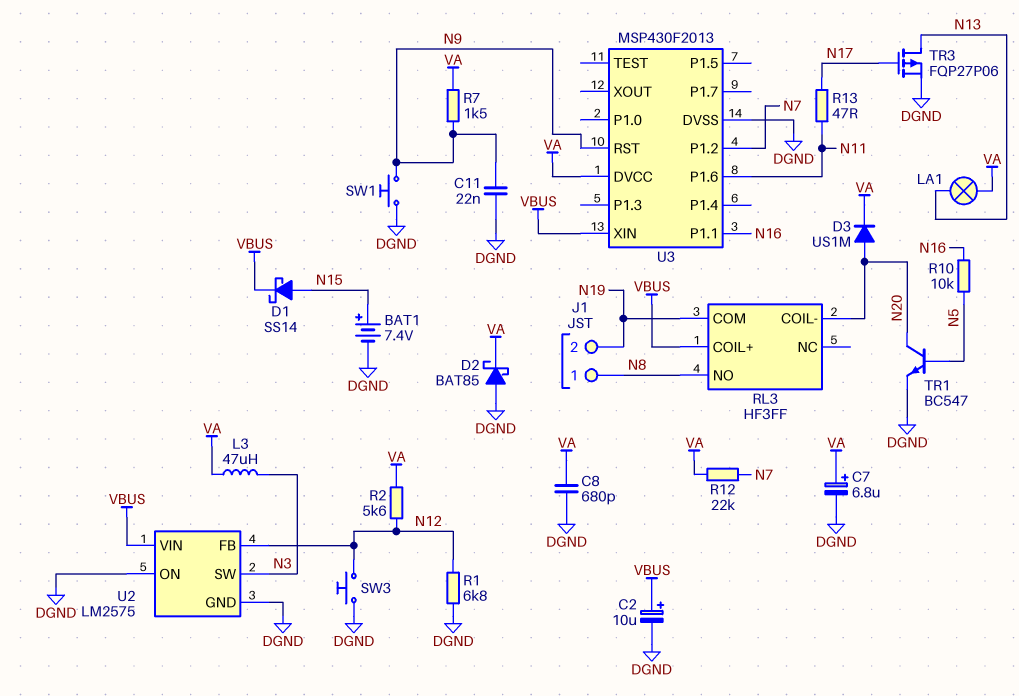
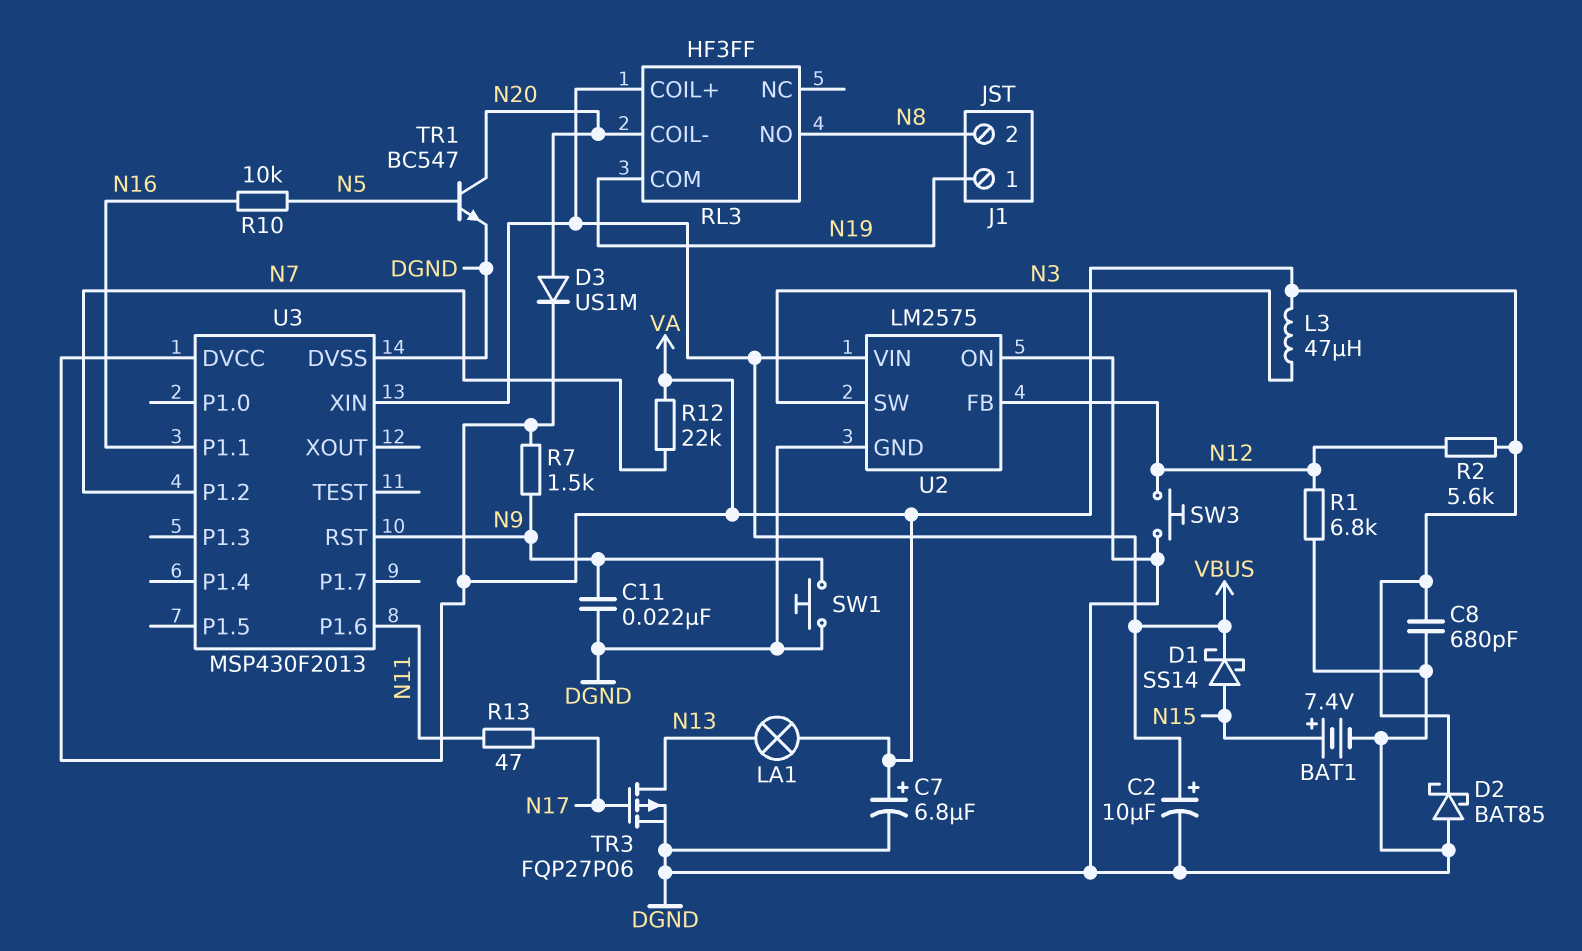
J1 pin 1: N8 -> N19
J1 pin 2: N19 -> N8

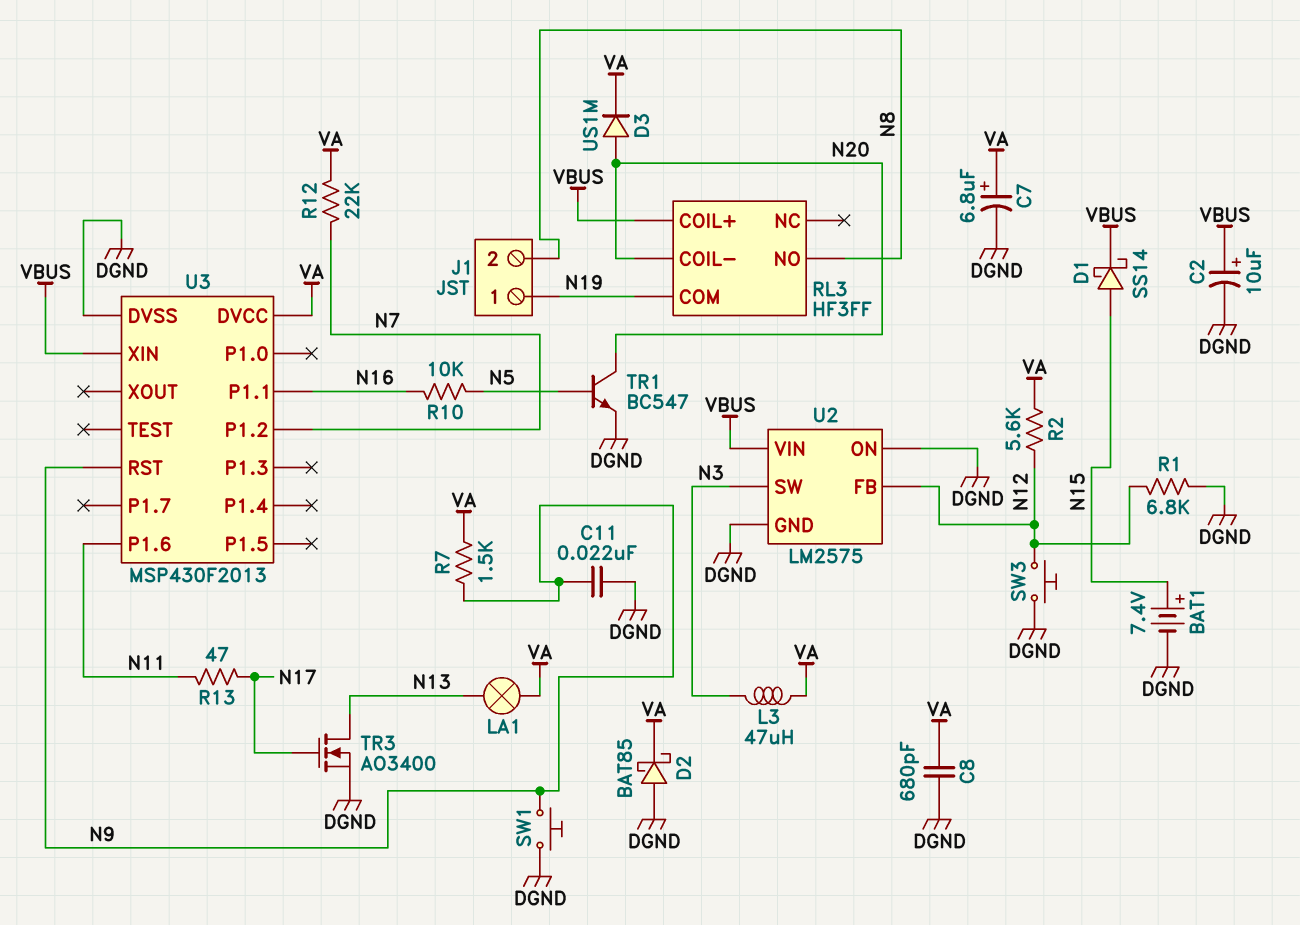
TR3: PMOS FQP27P06 (G N17, D N13, S DGND) -> NMOS AO3400 (G N17, D N13, S DGND)

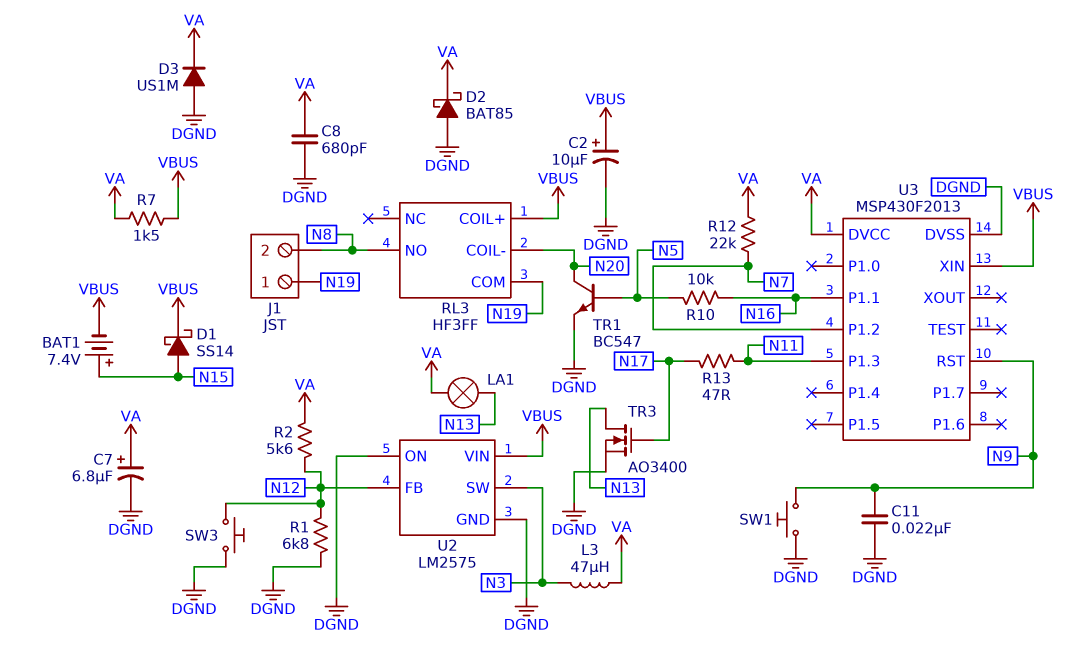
BAT1: 7.4V (plus N15, minus DGND) -> 7.4V (plus N15, minus VBUS)
D3: diode US1M (A N20, K VA) -> diode US1M (A DGND, K VA)
R7: 1.5k (N9, VA) -> 1.5k (VA, VBUS)
U3 pin P1.3: none -> N11
U3 pin P1.6: N11 -> none

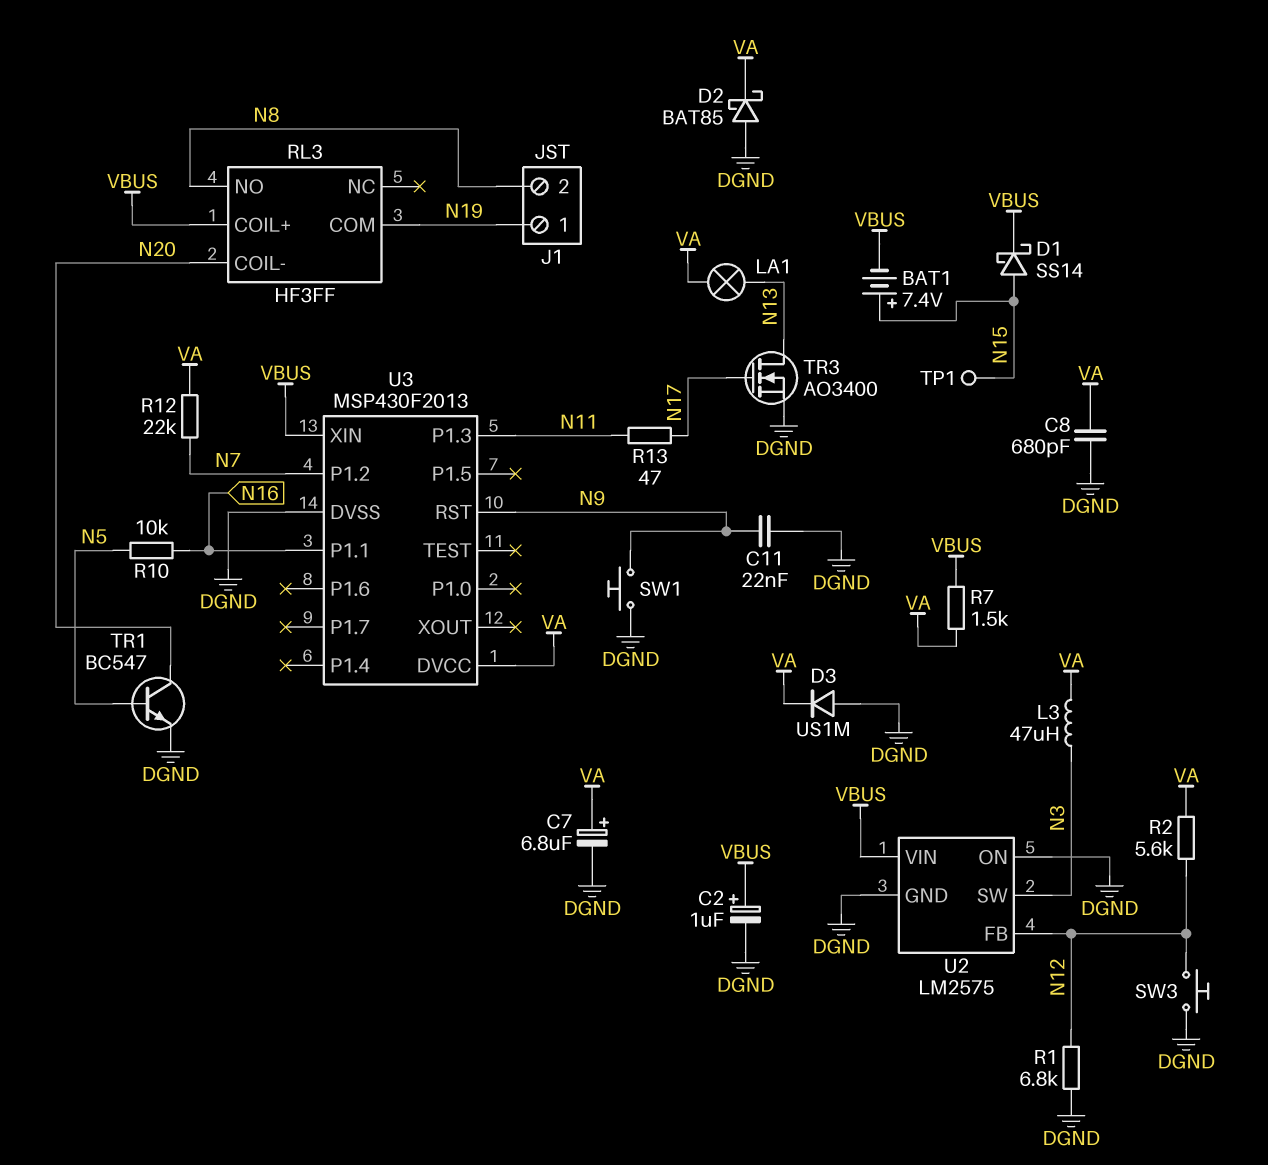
C2: 10uF (plus VBUS, minus DGND) -> 1uF (plus VBUS, minus DGND)
TP1: none -> test point (N15)

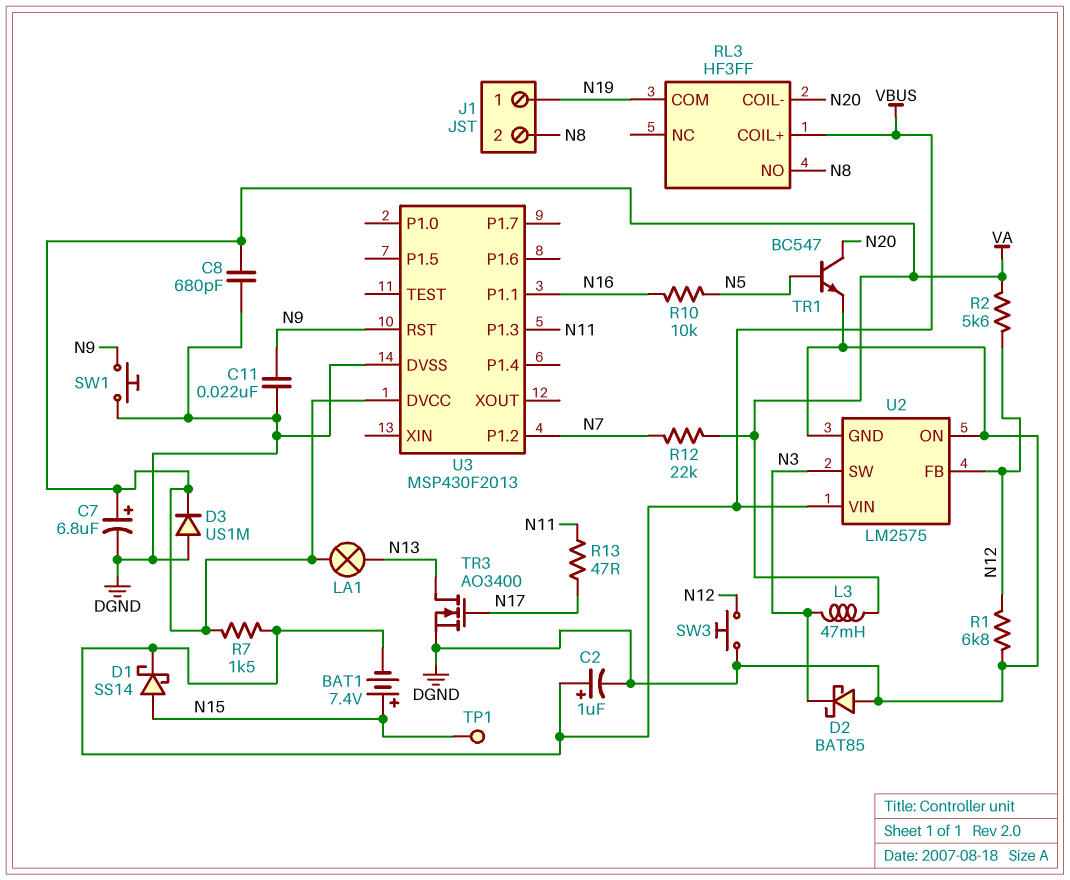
D2: schottky BAT85 (A DGND, K VA) -> schottky BAT85 (A DGND, K N3)
L3: 47uH (N3, VA) -> 47mH (N3, VA)
U3 pin XIN: VBUS -> none

